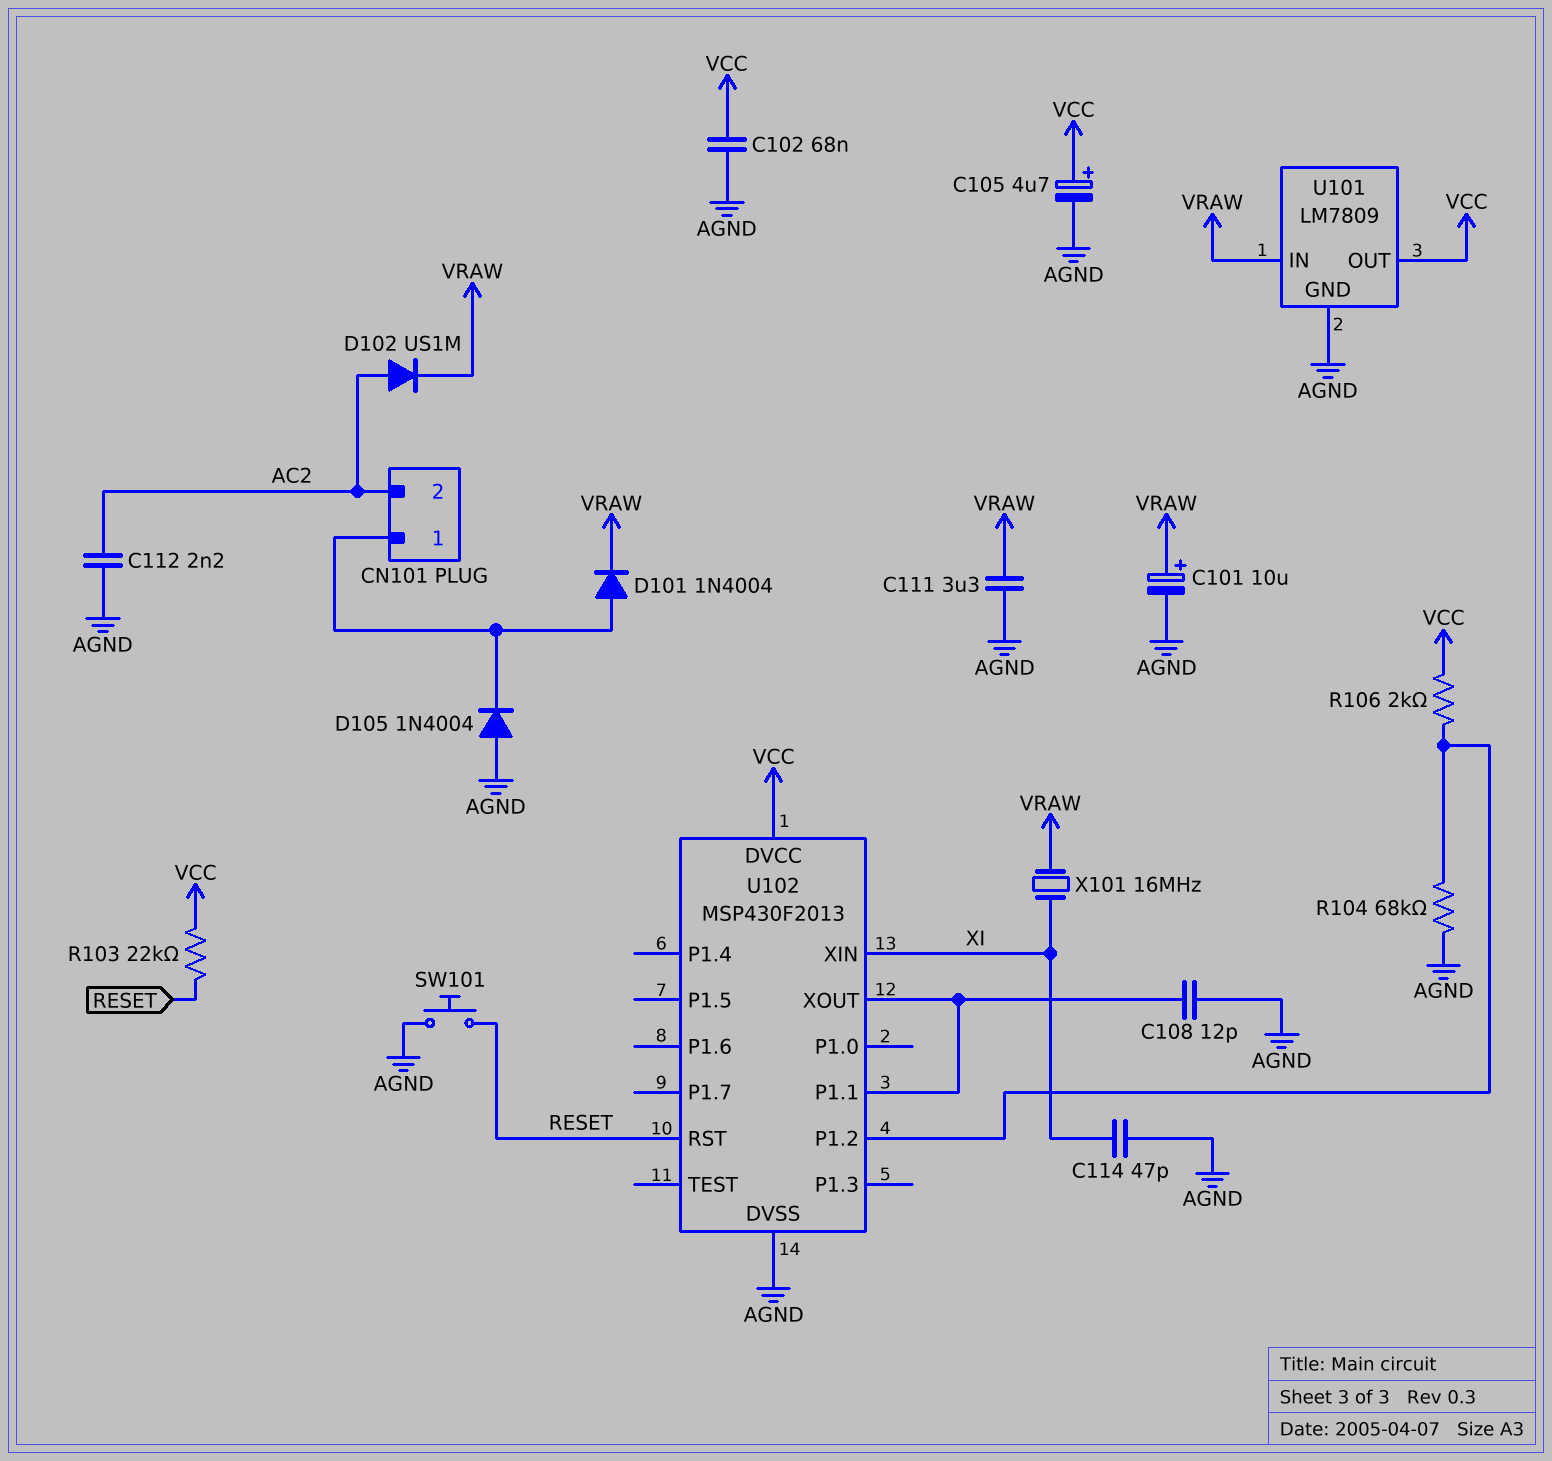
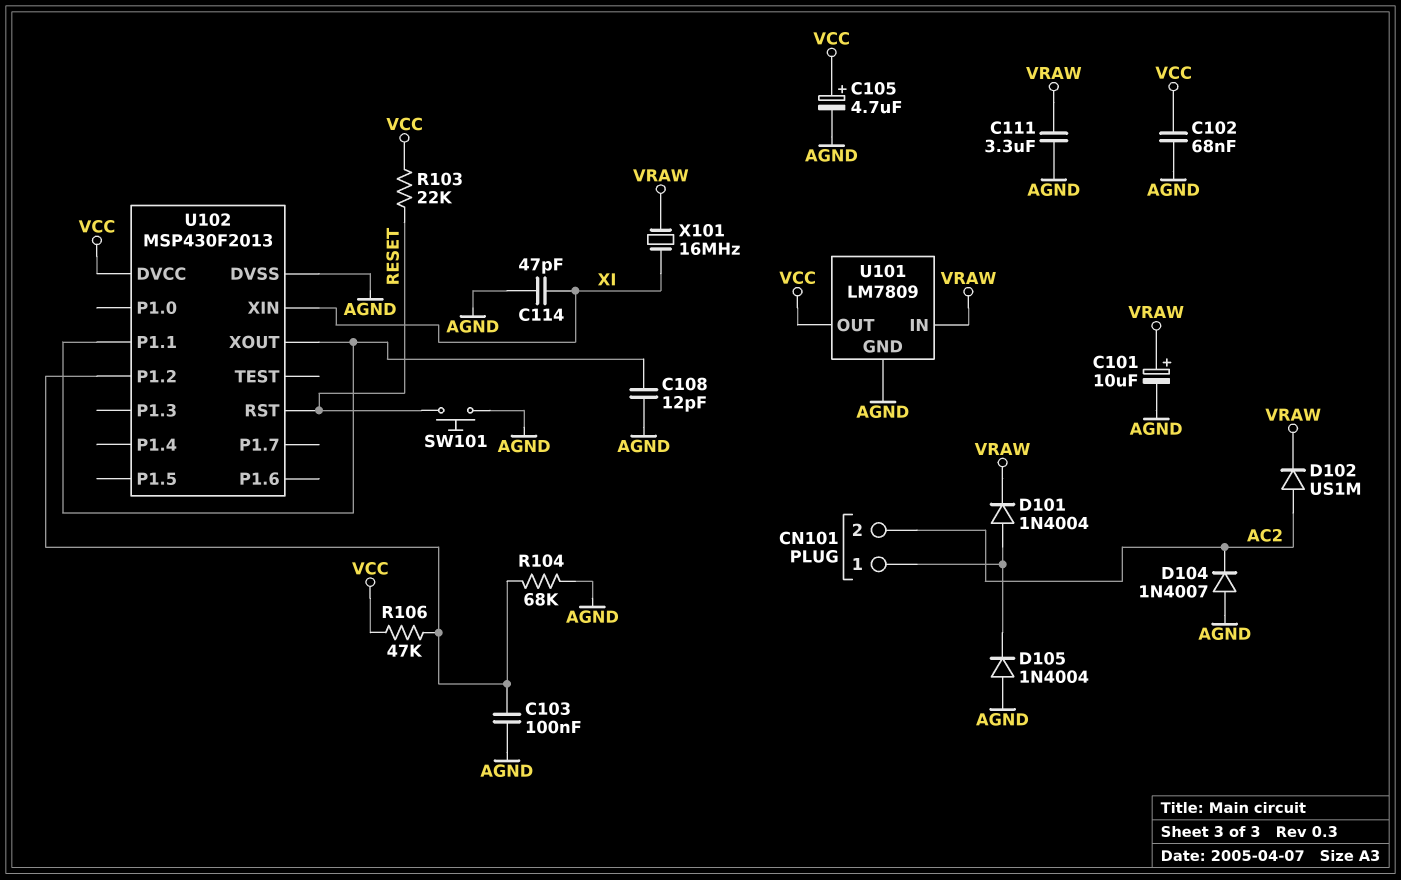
C103: none -> 100nF (AGND, U102/P1.2)
C112: 2.2nF (AC2, AGND) -> none
D104: none -> diode 1N4007 (A AGND, K AC2)
R106: 2k (U102/P1.2, VCC) -> 47k (U102/P1.2, VCC)

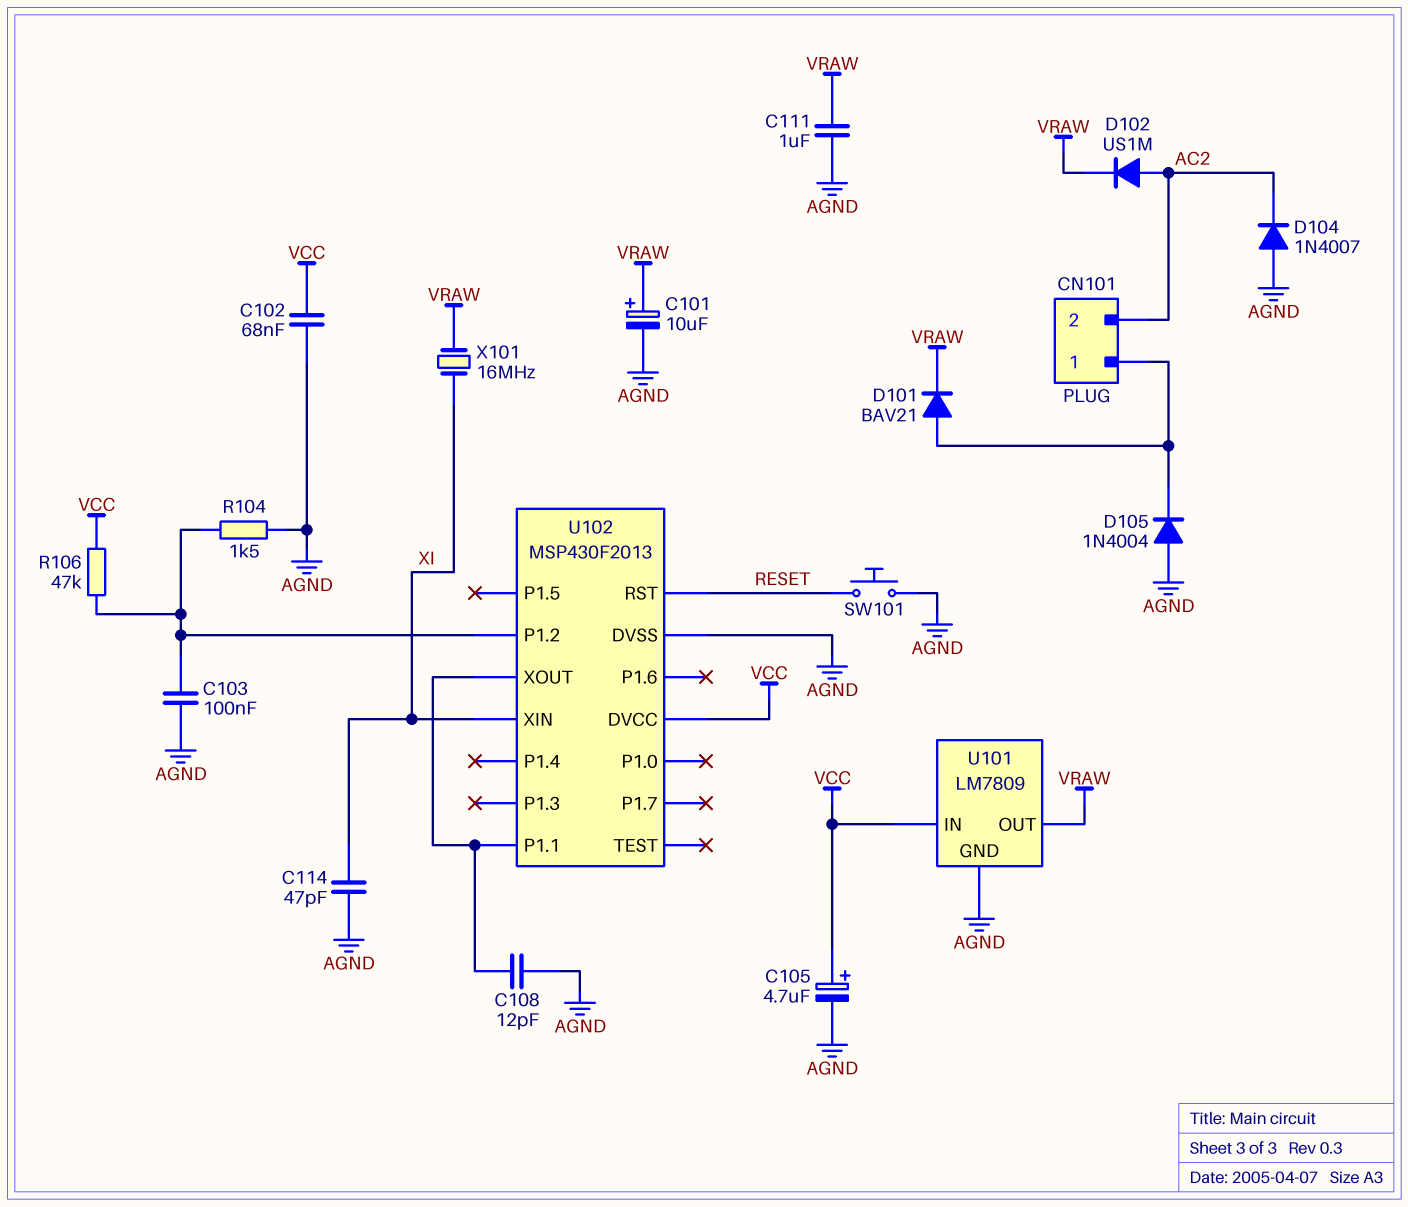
C111: 3.3uF (AGND, VRAW) -> 1uF (AGND, VRAW)
D101: diode 1N4004 (A CN101/1, K VRAW) -> diode BAV21 (A CN101/1, K VRAW)
R103: 22k (RESET, VCC) -> none
R104: 68k (AGND, U102/P1.2) -> 1.5k (AGND, U102/P1.2)
U101 pin IN: VRAW -> VCC
U101 pin OUT: VCC -> VRAW

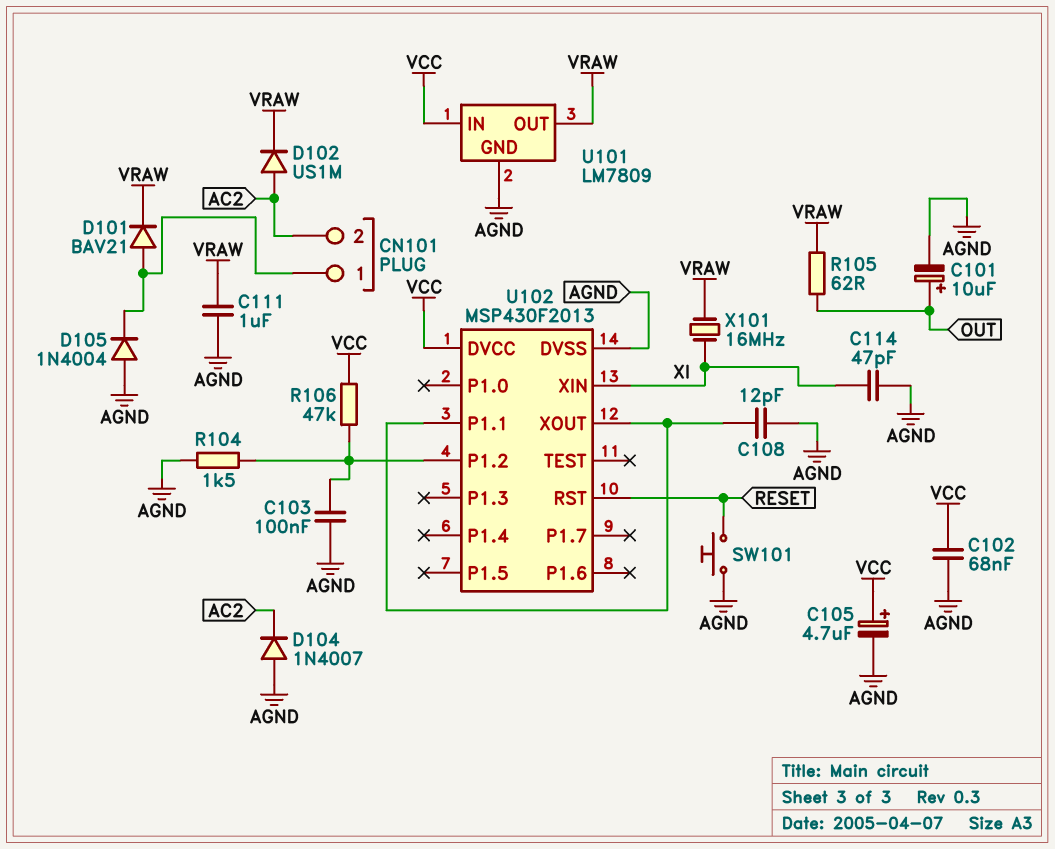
C101: 10uF (plus VRAW, minus AGND) -> 10uF (plus OUT, minus AGND)
R105: none -> 62 (OUT, VRAW)

